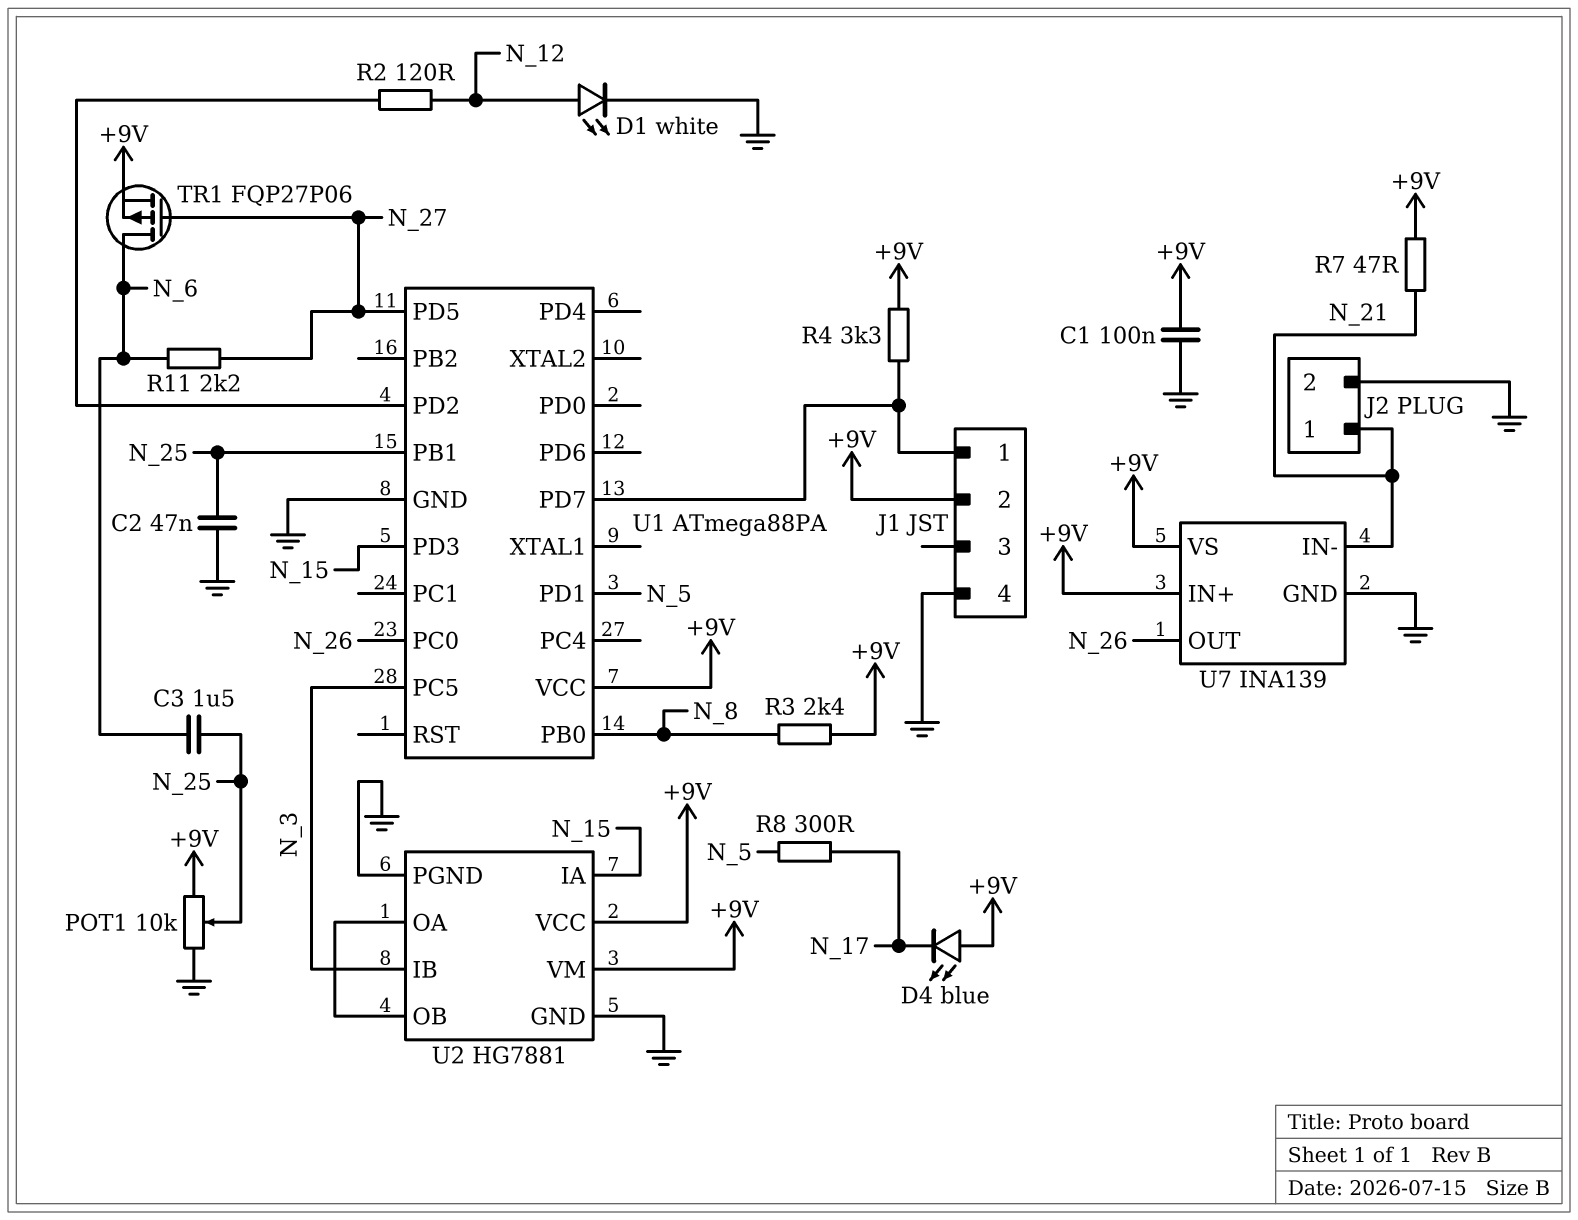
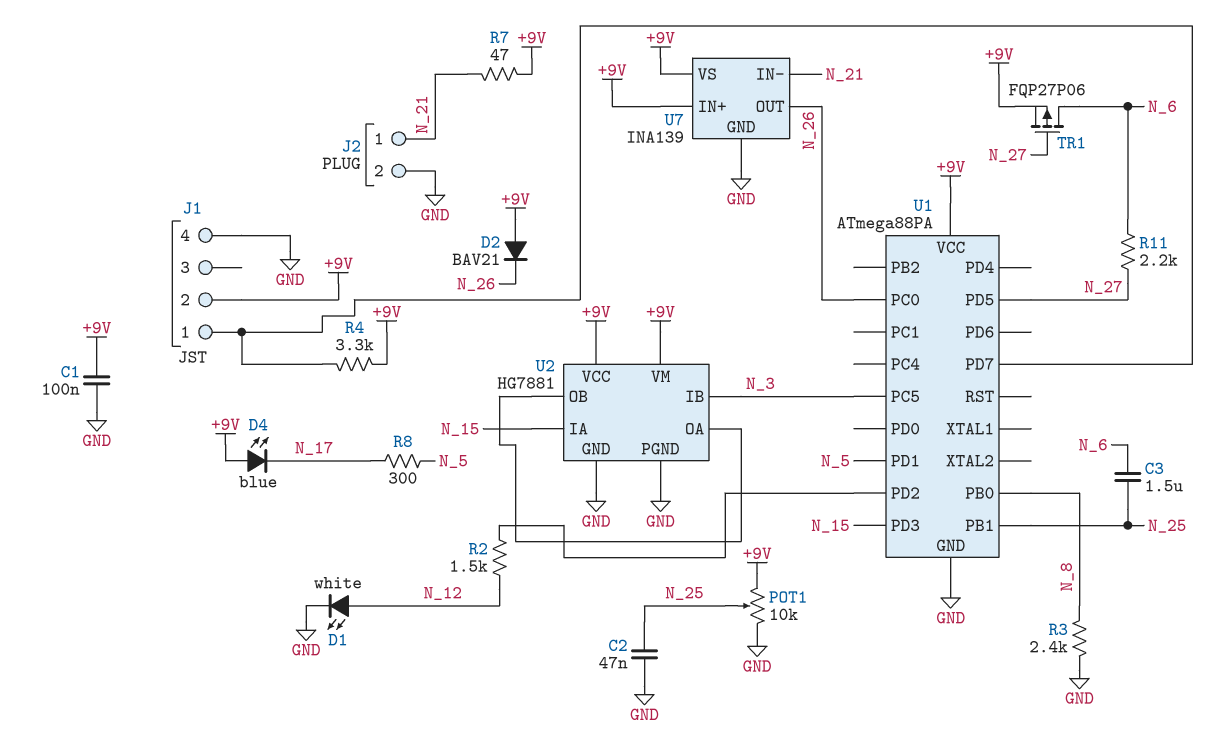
D2: none -> diode BAV21 (A +9V, K N_26)
R2: 120 (N_12, U1/PD2) -> 1.5k (N_12, U1/PD2)
R3: 2.4k (+9V, N_8) -> 2.4k (GND, N_8)

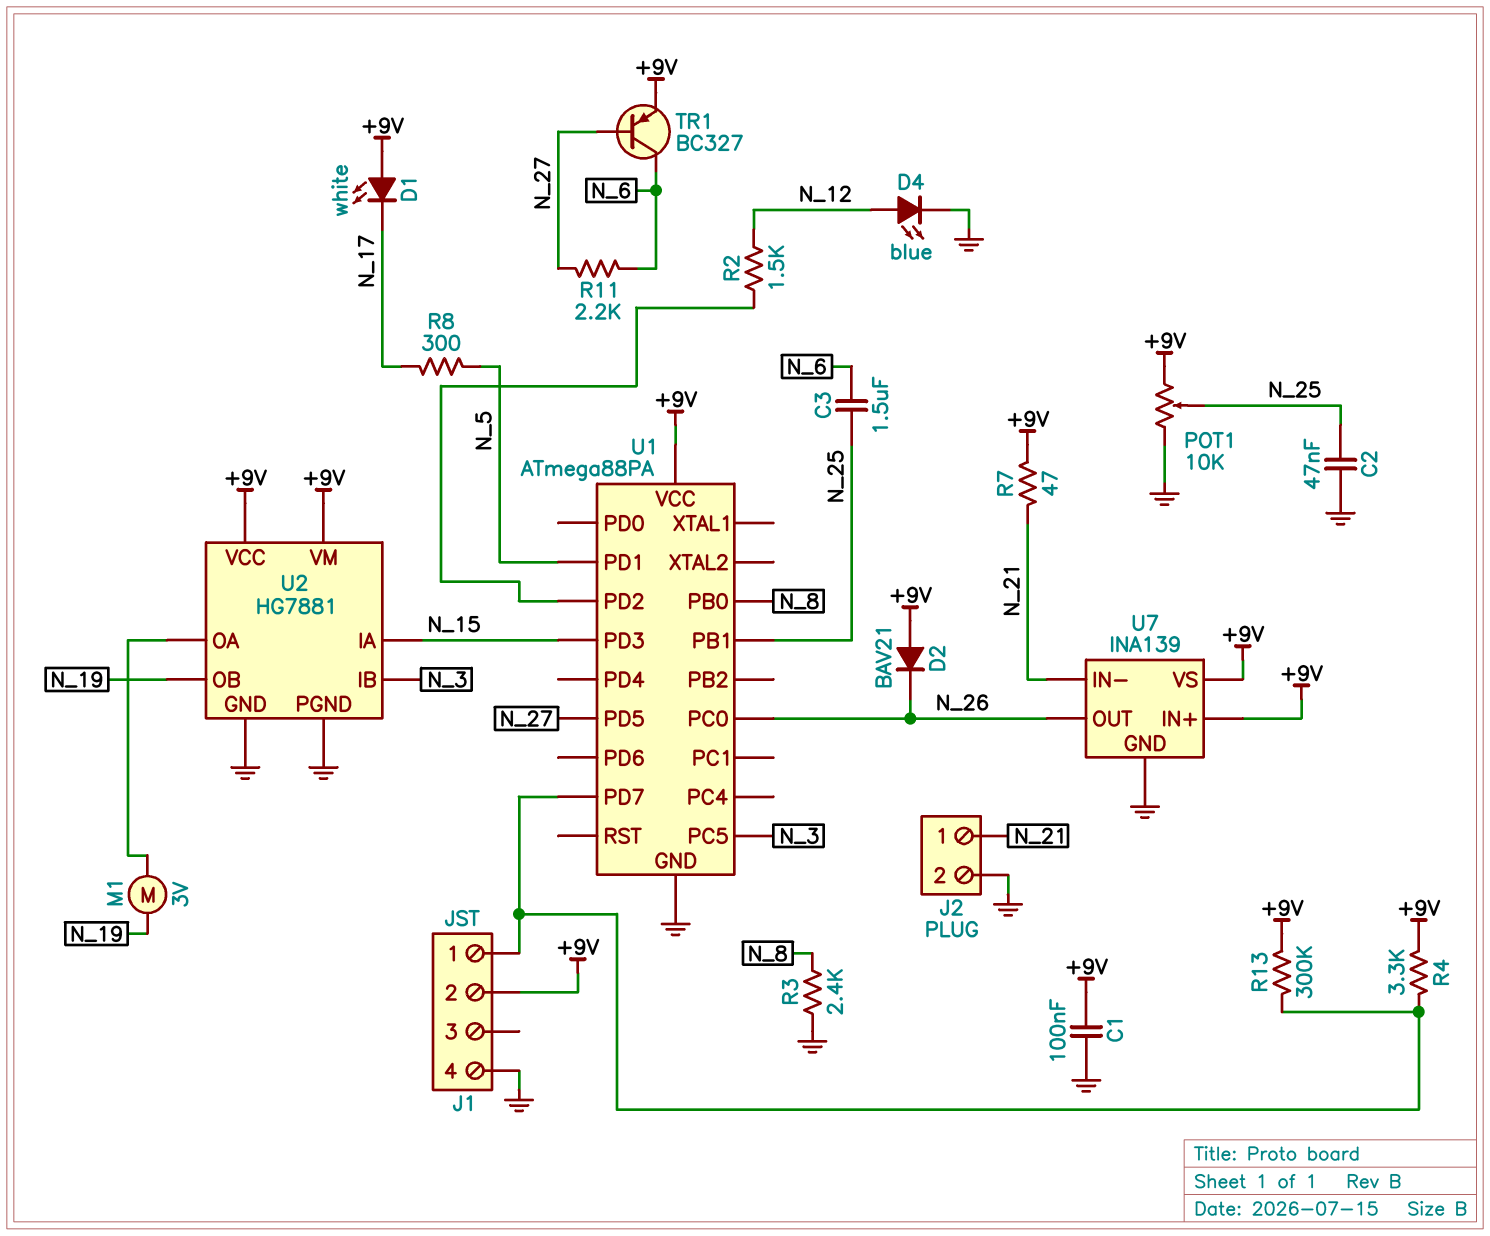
D1: LED white (A N_12, K GND) -> LED white (A +9V, K N_17)
D4: LED blue (A +9V, K N_17) -> LED blue (A N_12, K GND)
M1: none -> motor 3V (N_19, U2/OA)
R13: none -> 300k (+9V, J1/1)
TR1: PMOS FQP27P06 (G N_27, D N_6, S +9V) -> PNP BC327 (B N_27, C N_6, E +9V)
U2 pin OB: U2/OA -> N_19

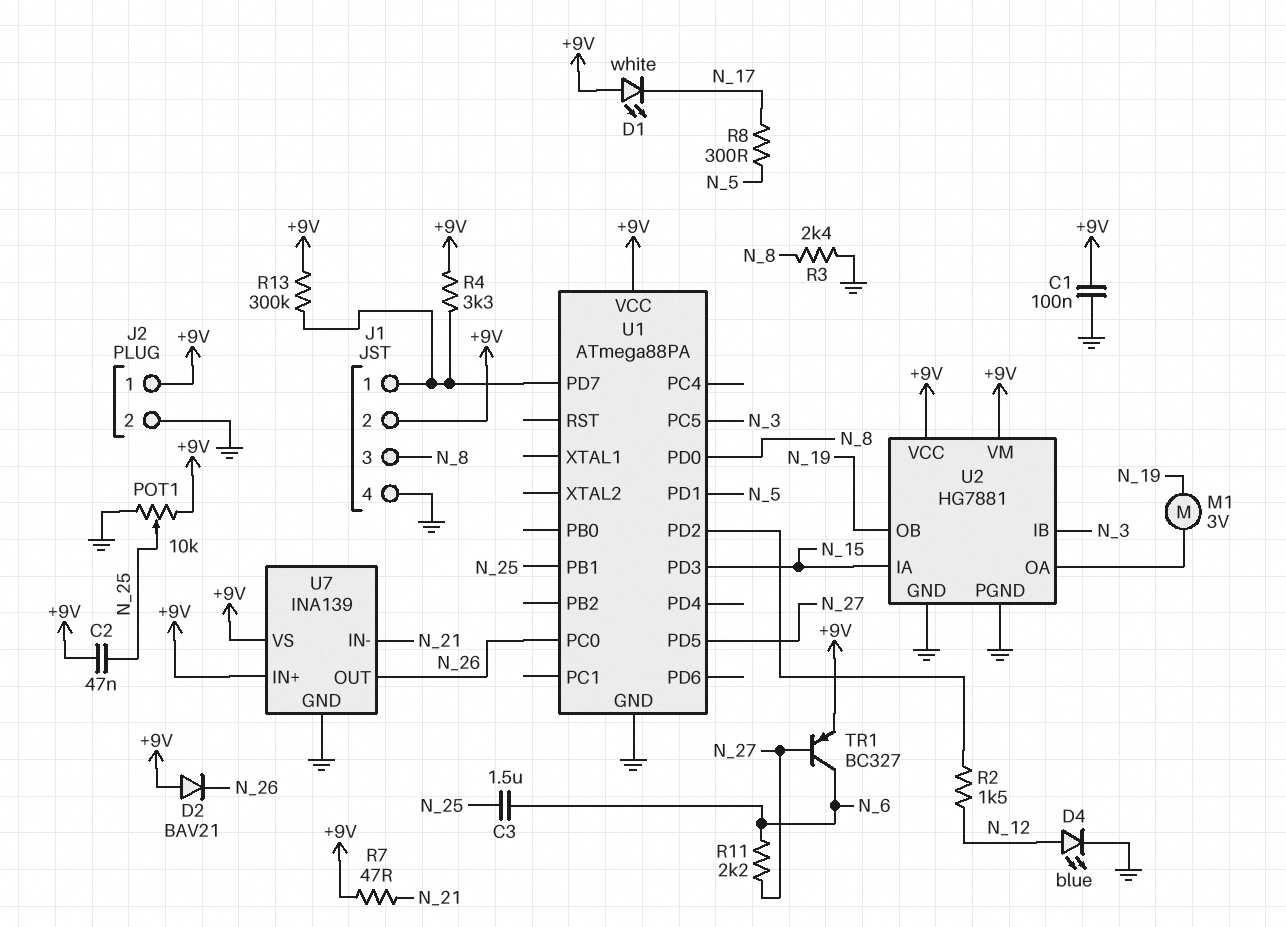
C2: 47nF (GND, N_25) -> 47nF (+9V, N_25)
J1 pin 3: none -> N_8
J2 pin 1: N_21 -> +9V
U1 pin PB0: N_8 -> none
U1 pin PD0: none -> N_8

